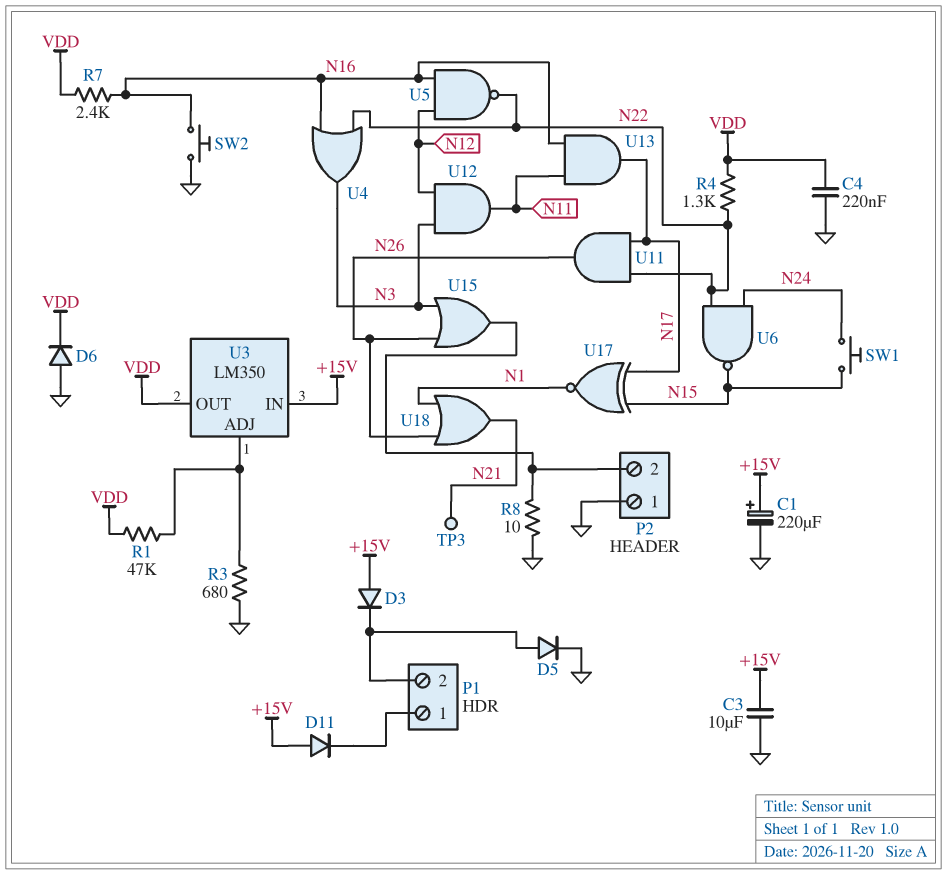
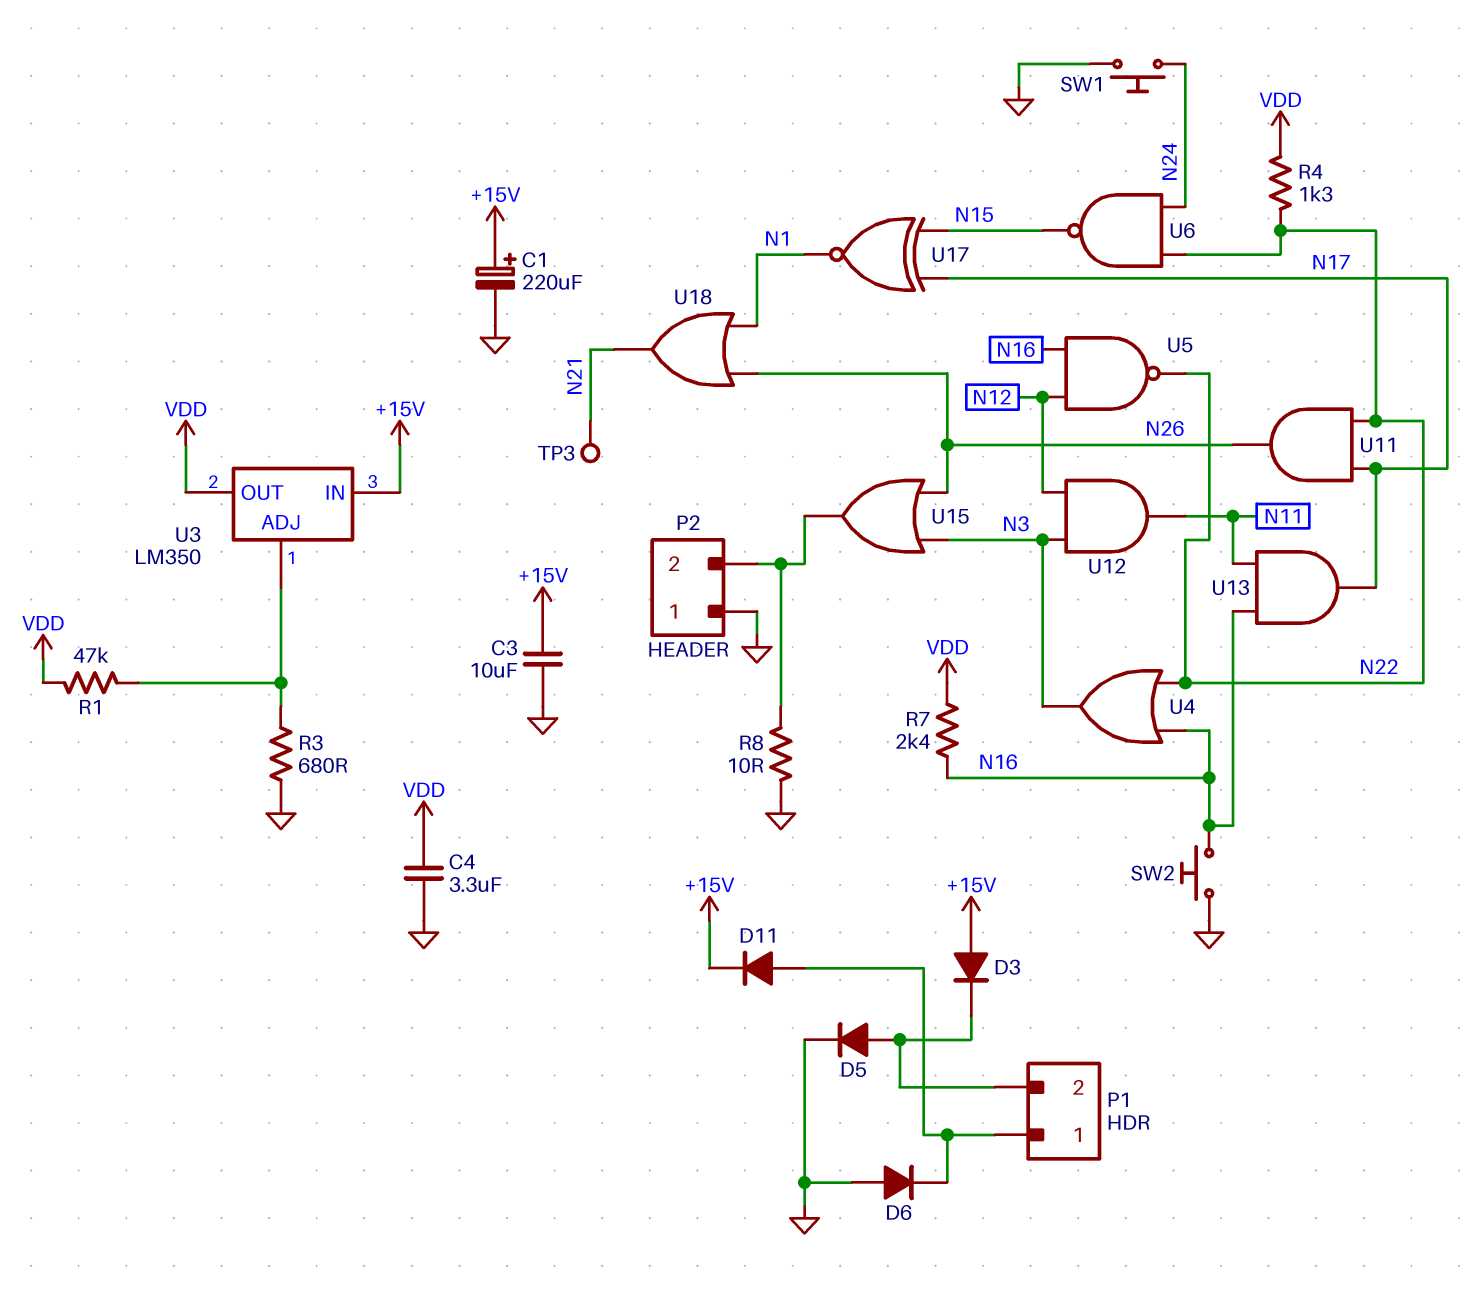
C4: 220nF (GND, VDD) -> 3.3uF (GND, VDD)
D6: diode (A GND, K VDD) -> diode (A GND, K P1/1)
D11: diode (A +15V, K P1/1) -> diode (A P1/1, K +15V)
SW1: button (N15, N24) -> button (GND, N24)

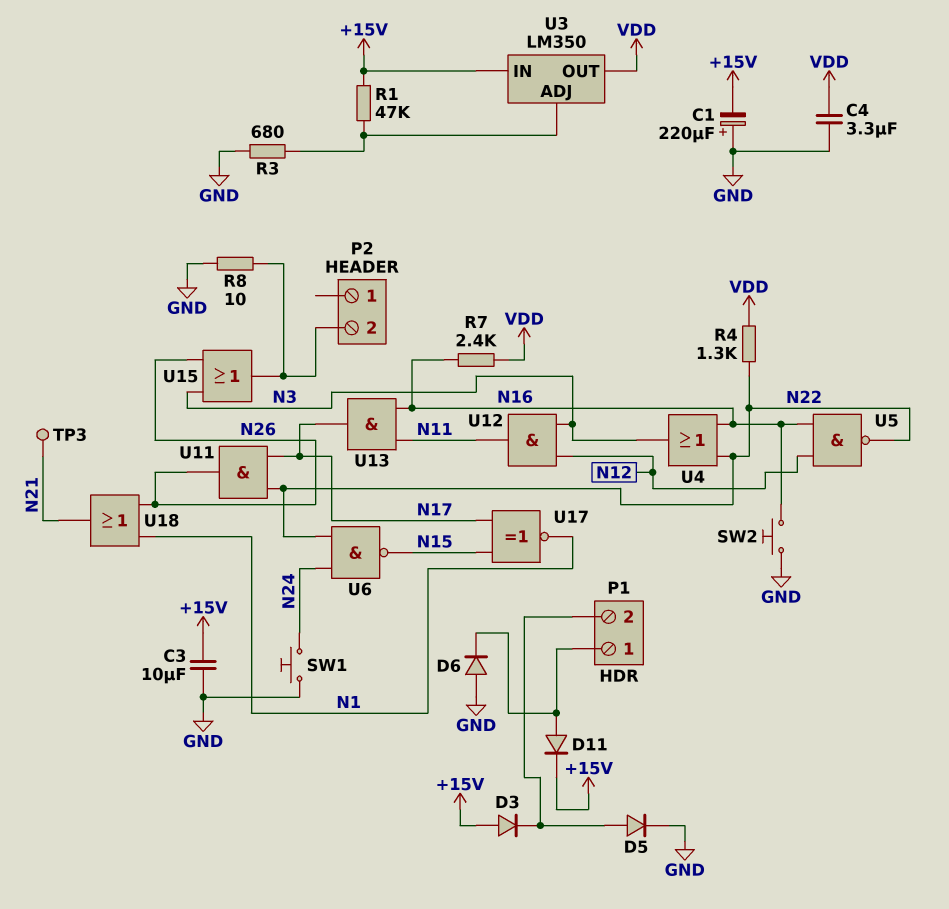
C1: 220uF (plus +15V, minus GND) -> 220uF (plus GND, minus +15V)
P2 pin 1: GND -> none
R1: 47k (U3/ADJ, VDD) -> 47k (+15V, U3/ADJ)

